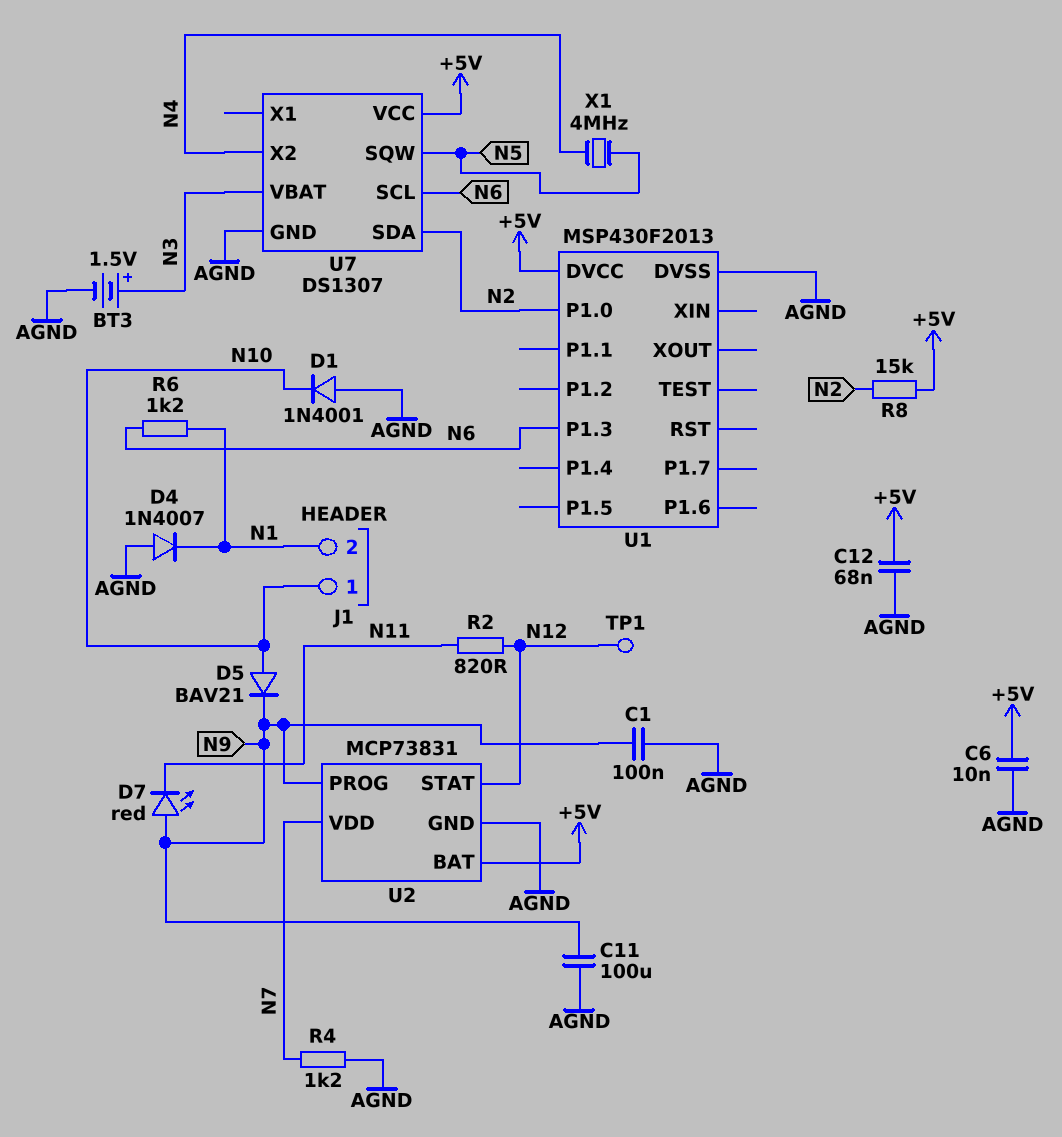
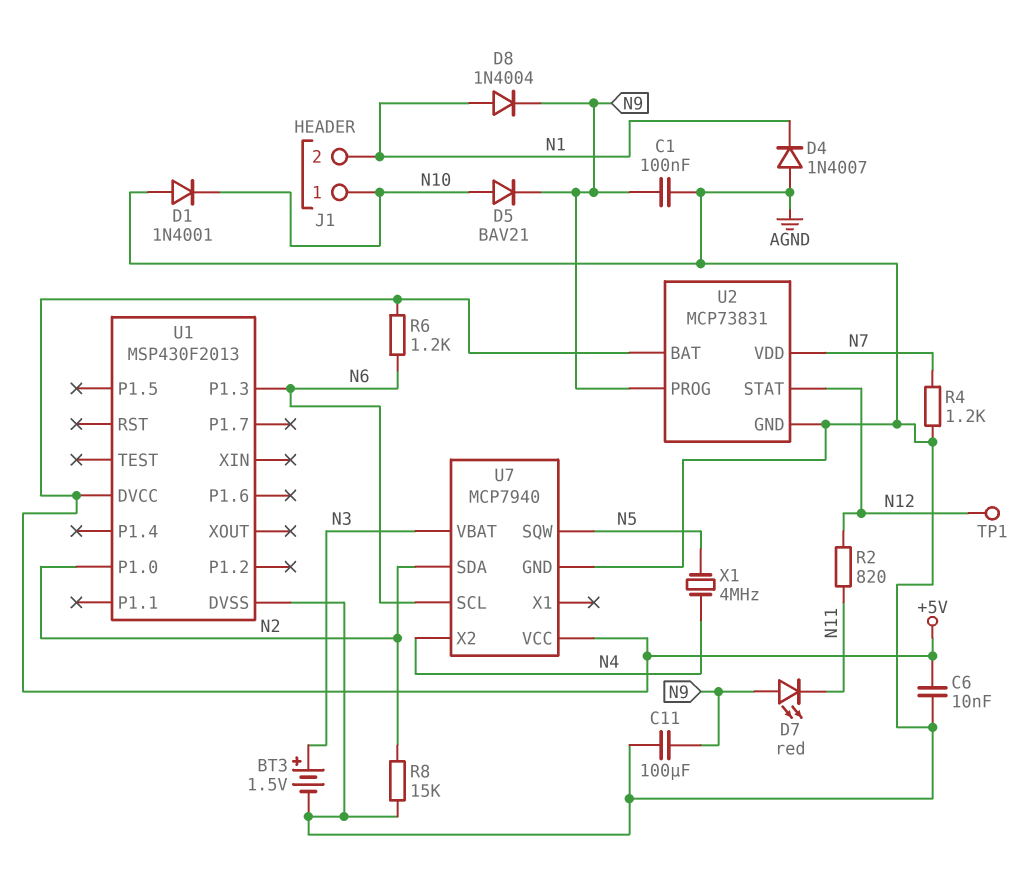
C12: 68nF (+5V, AGND) -> none
D8: none -> diode 1N4004 (A N1, K N9)
R6: 1.2k (N1, N6) -> 1.2k (+5V, N6)
R8: 15k (+5V, N2) -> 15k (AGND, N2)
U7: DS1307 -> MCP7940

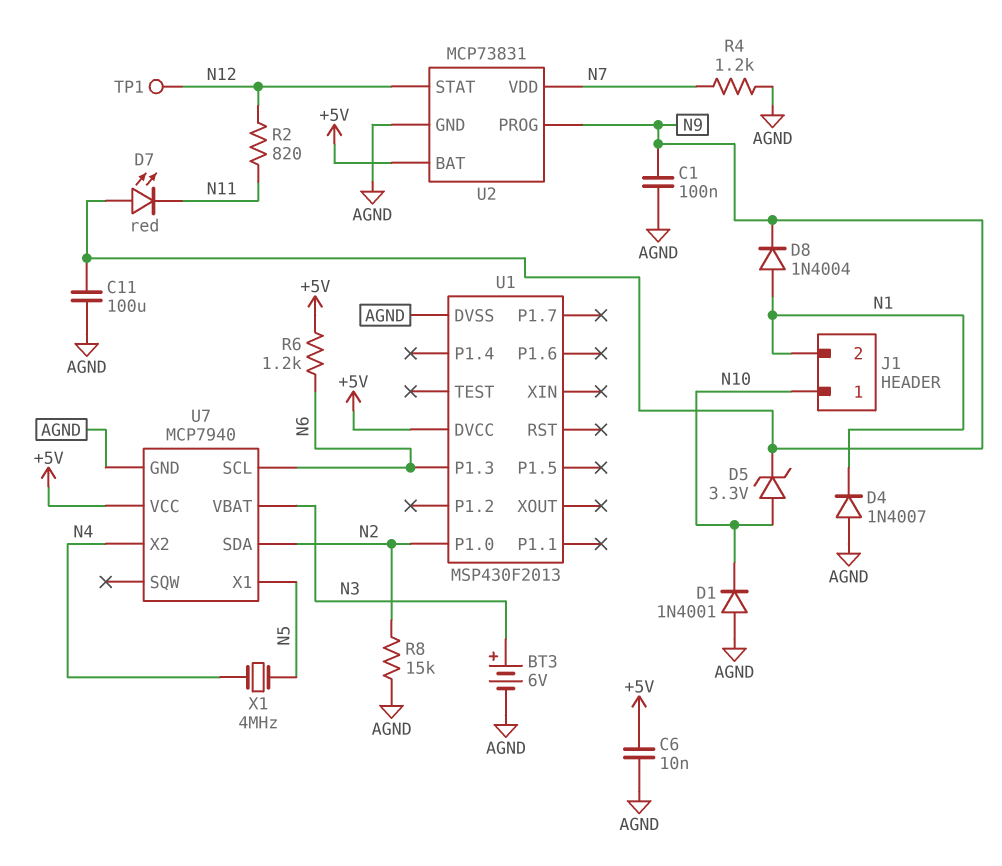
BT3: 1.5V (plus N3, minus AGND) -> 6V (plus N3, minus AGND)
D5: diode BAV21 (A N10, K N9) -> zener 3.3V (A N10, K N9)
U7 pin SQW: N5 -> none
U7 pin X1: none -> N5

